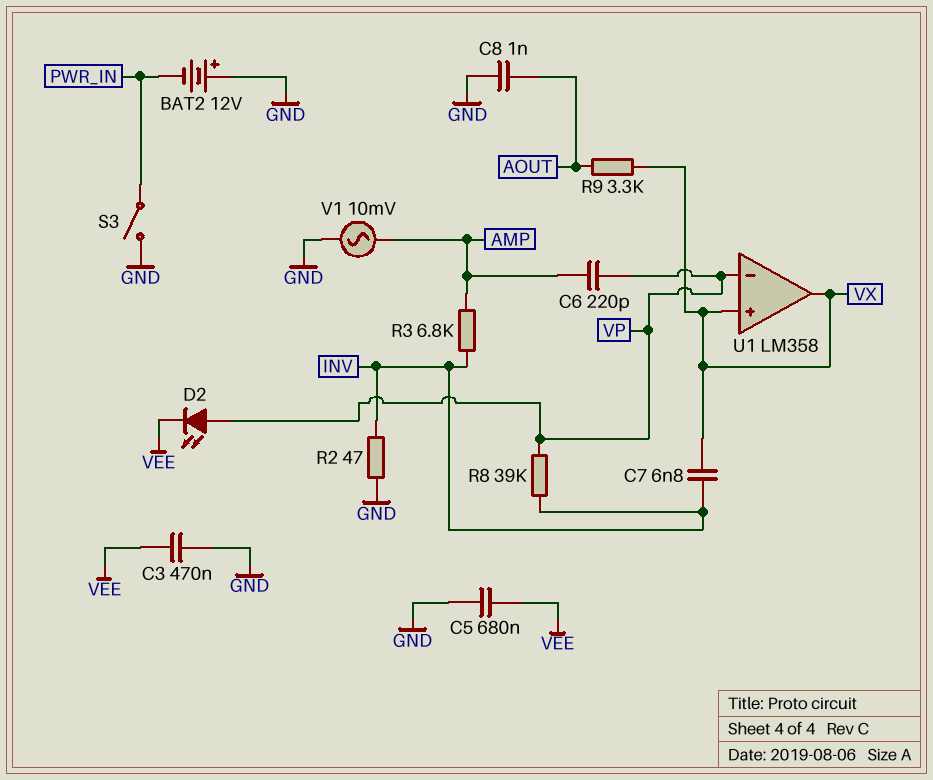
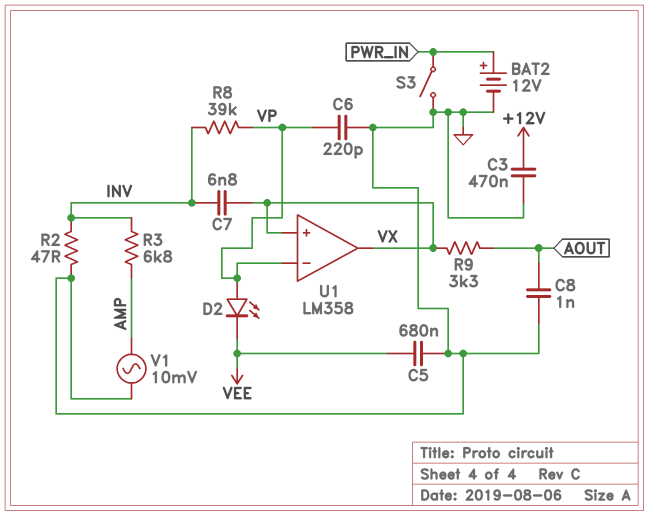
BAT2: 12V (plus GND, minus PWR_IN) -> 12V (plus PWR_IN, minus GND)
C3: 470nF (GND, VEE) -> 470nF (+12V, GND)
C6: 220pF (AMP, VP) -> 220pF (GND, VP)

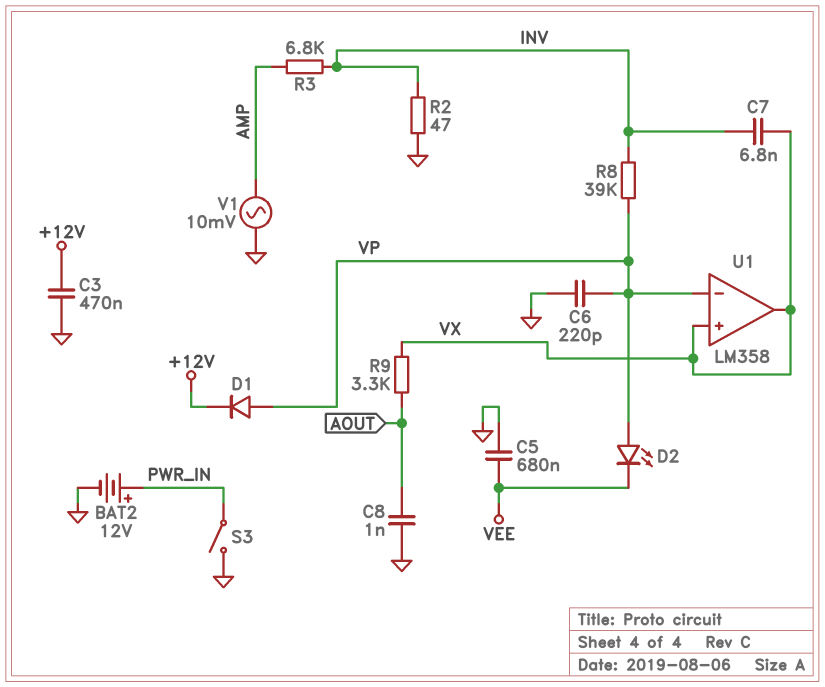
D1: none -> diode (A VP, K +12V)

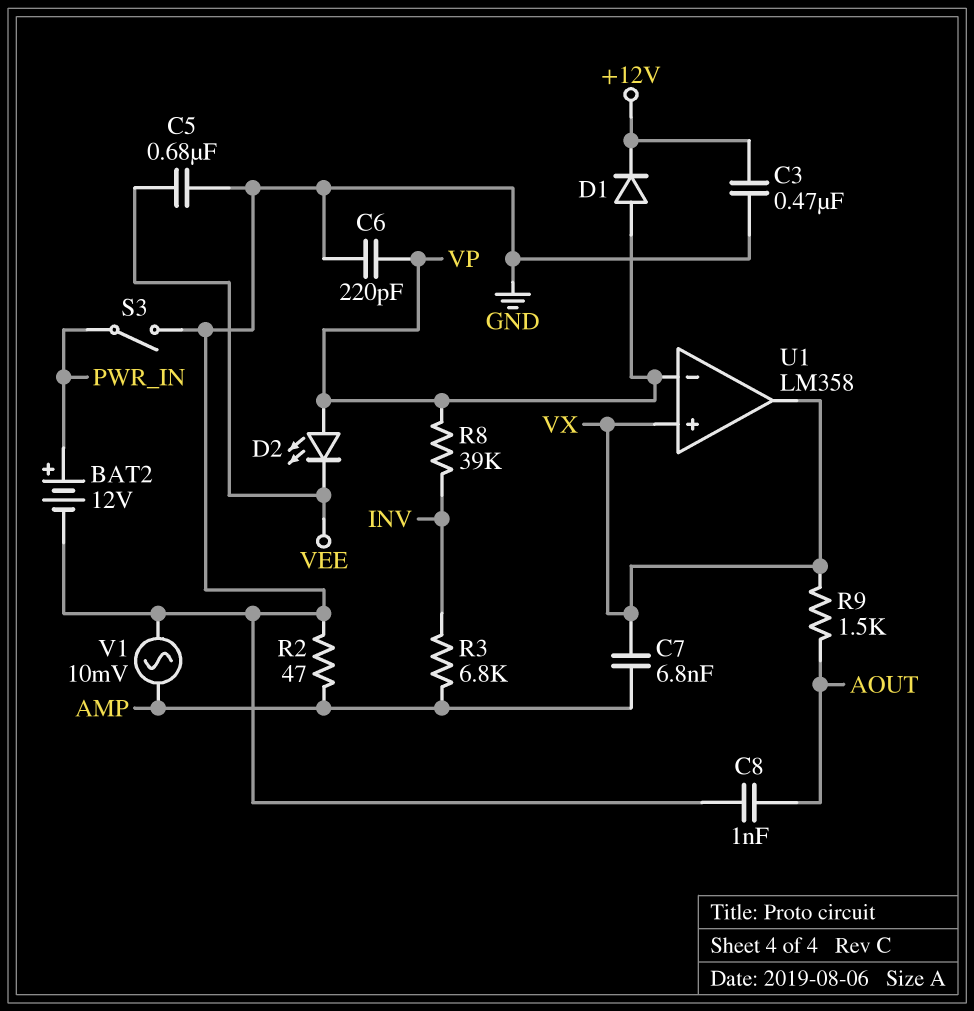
C7: 6.8nF (INV, VX) -> 6.8nF (AMP, VX)
R2: 47 (GND, INV) -> 47 (AMP, GND)
R9: 3.3k (AOUT, VX) -> 1.5k (AOUT, VX)

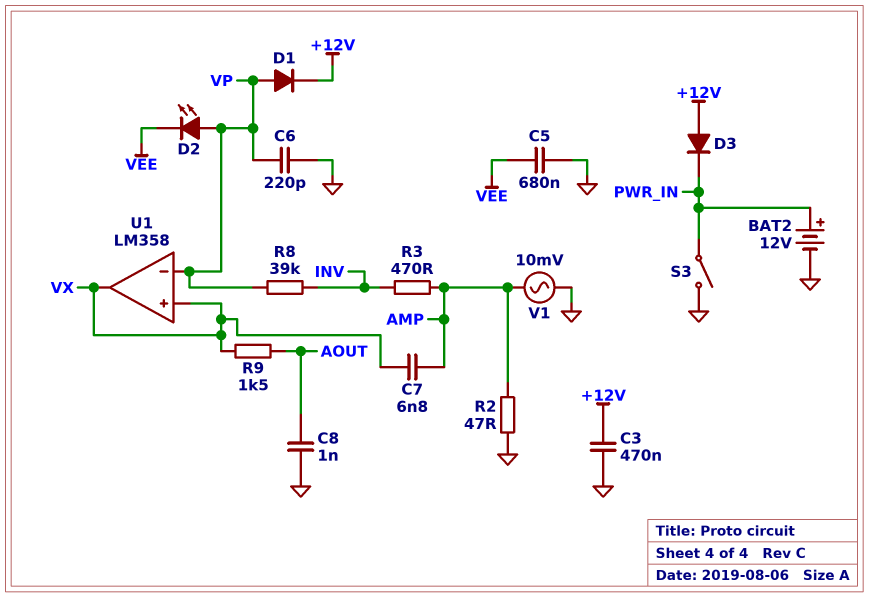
D3: none -> diode (A +12V, K PWR_IN)
R3: 6.8k (AMP, INV) -> 470 (AMP, INV)

